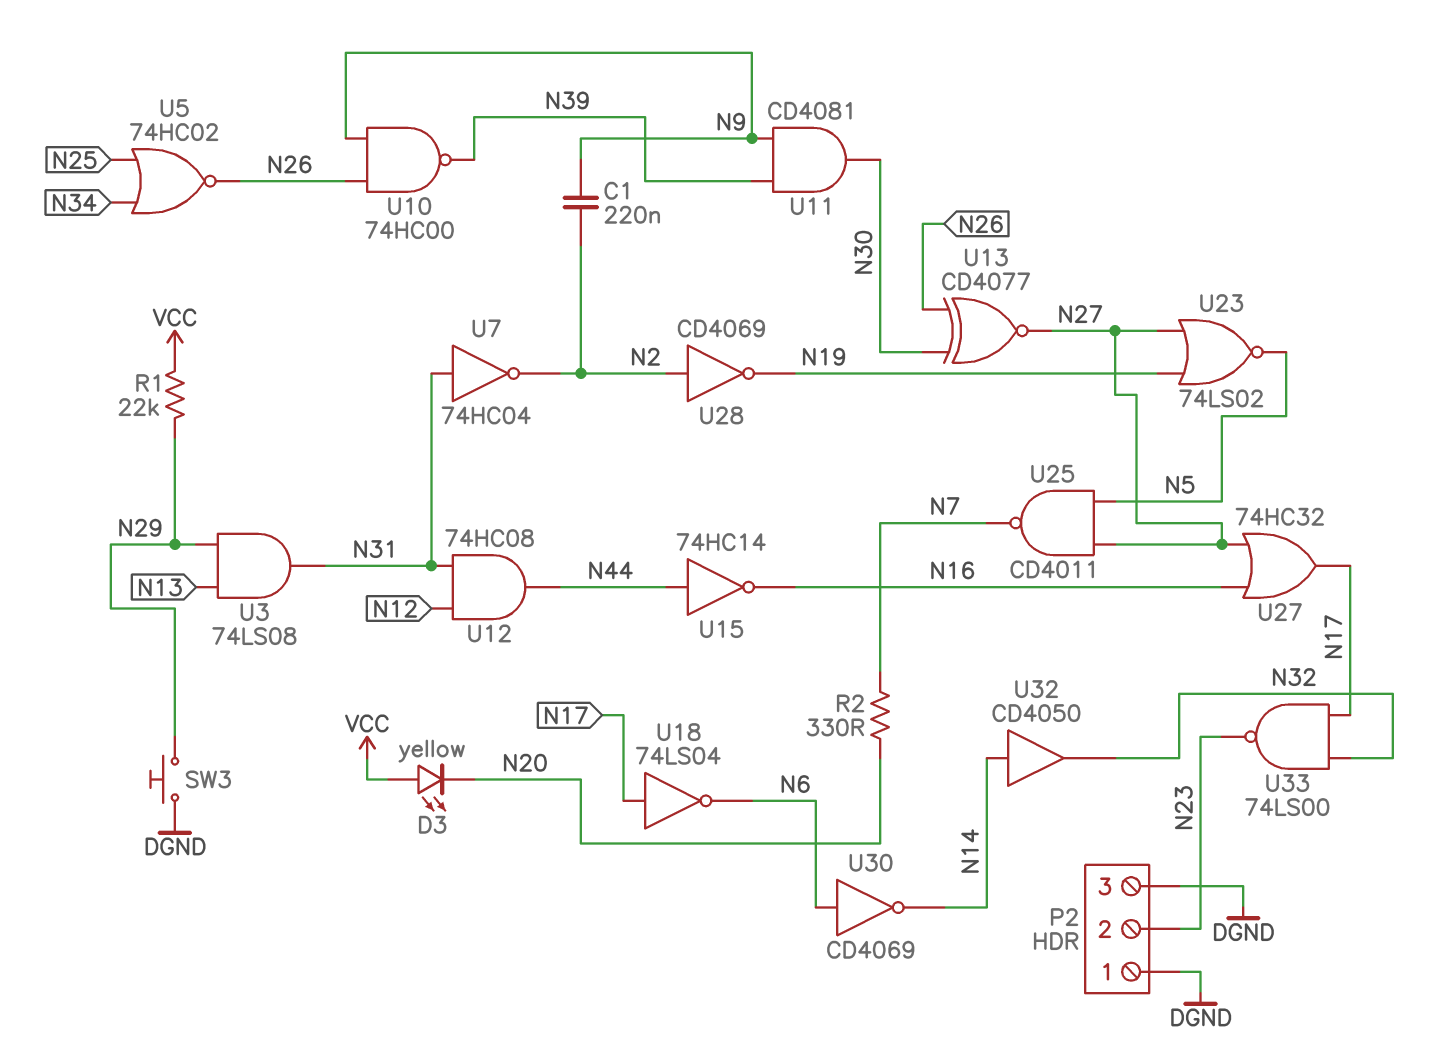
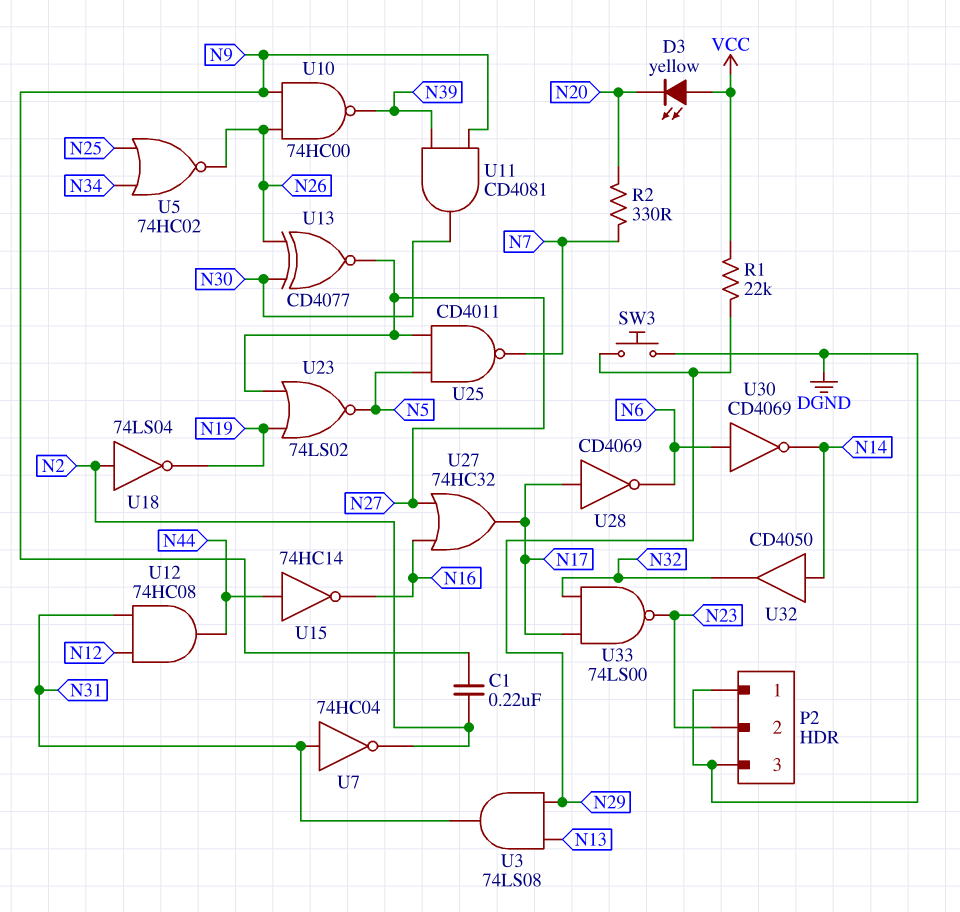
U18: NOT 74LS04 (in N17, out N6) -> NOT 74LS04 (in N2, out N19)
U28: NOT CD4069 (in N2, out N19) -> NOT CD4069 (in N17, out N6)

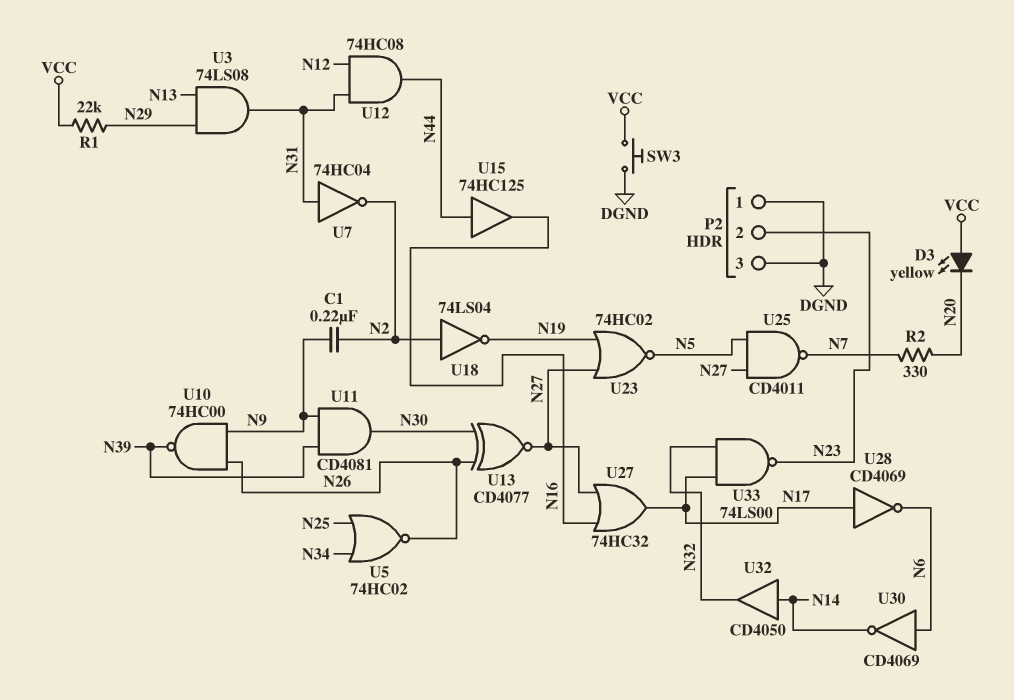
SW3: button (DGND, N29) -> button (DGND, VCC)
U15: NOT 74HC14 (in N44, out N16) -> buffer 74HC125 (in N44, out N16)
U23: NOR 74LS02 (in N19, in N27, out N5) -> NOR 74HC02 (in N19, in N27, out N5)

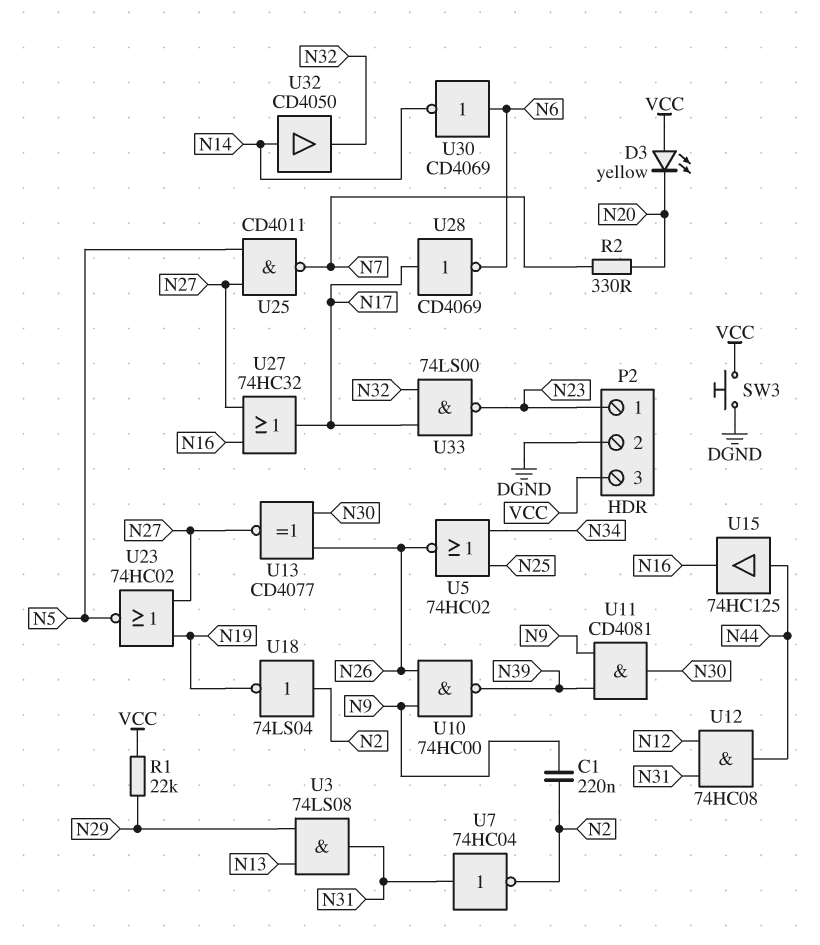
P2 pin 1: DGND -> N23
P2 pin 2: N23 -> DGND
P2 pin 3: DGND -> VCC

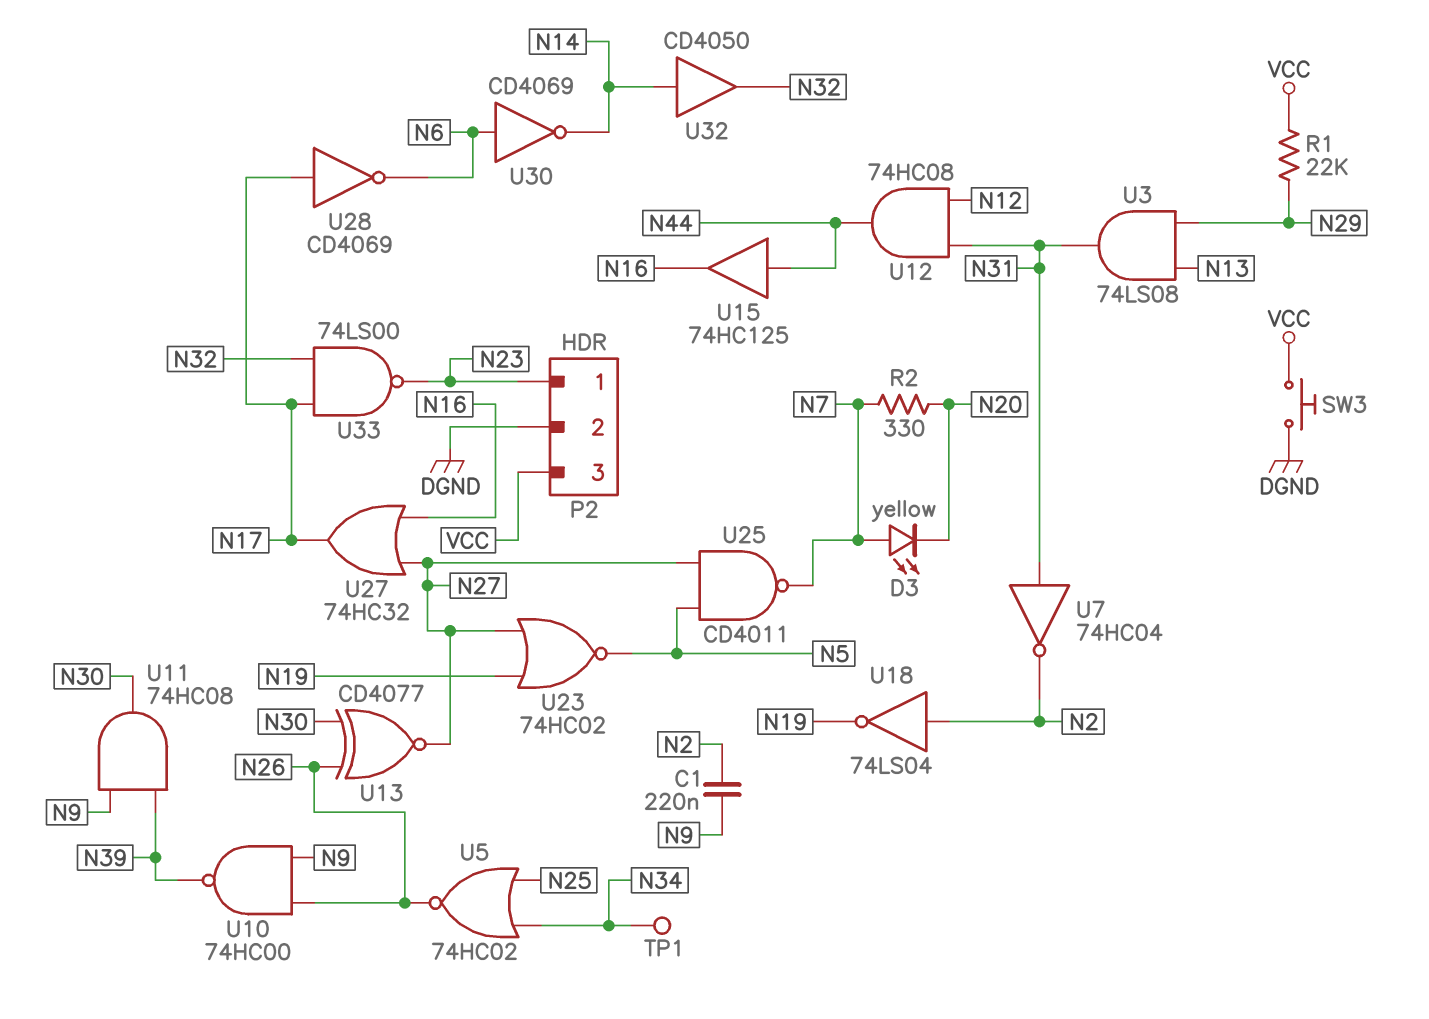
D3: LED yellow (A VCC, K N20) -> LED yellow (A N7, K N20)
TP1: none -> test point (N34)
U11: AND CD4081 (in N9, in N39, out N30) -> AND 74HC08 (in N9, in N39, out N30)

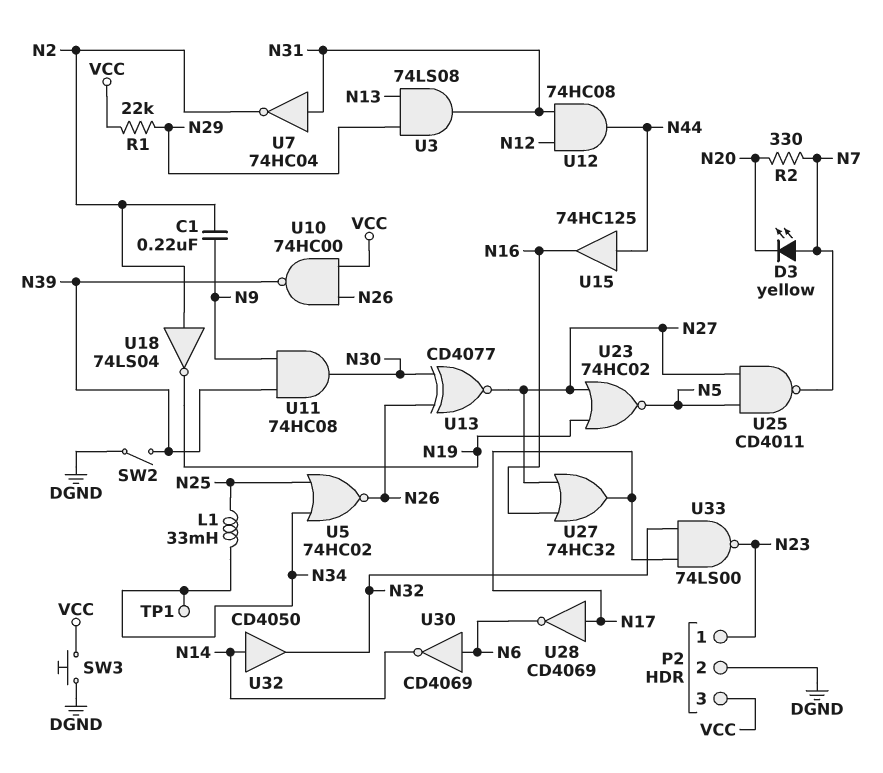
L1: none -> 33mH (N25, N34)
SW2: none -> switch (DGND, N39)
U10: NAND 74HC00 (in N9, in N26, out N39) -> NAND 74HC00 (in N26, in VCC, out N39)

